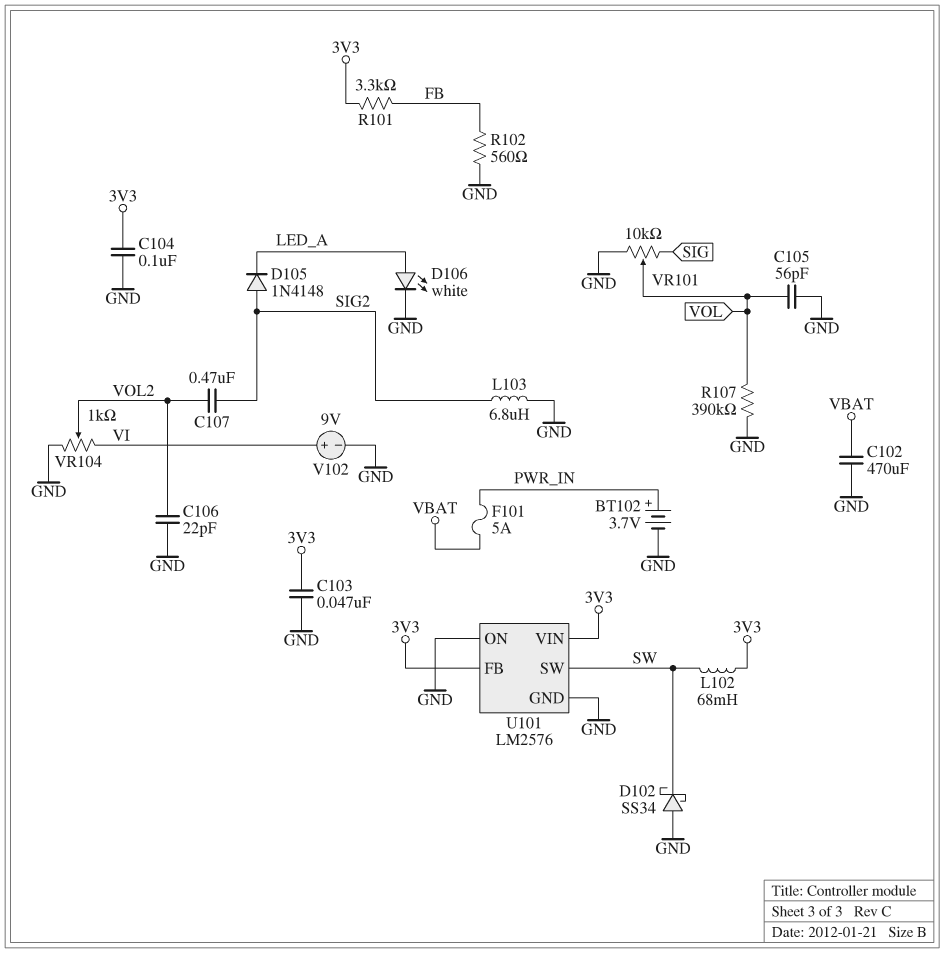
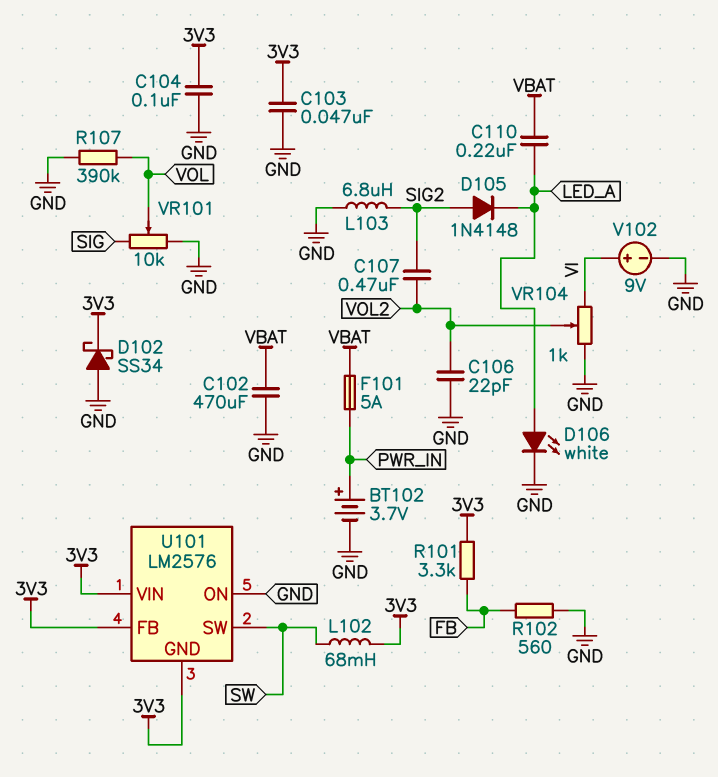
C105: 56pF (GND, VOL) -> none
C110: none -> 220nF (LED_A, VBAT)
D102: schottky SS34 (A GND, K SW) -> schottky SS34 (A GND, K 3V3)
U101 pin GND: GND -> 3V3

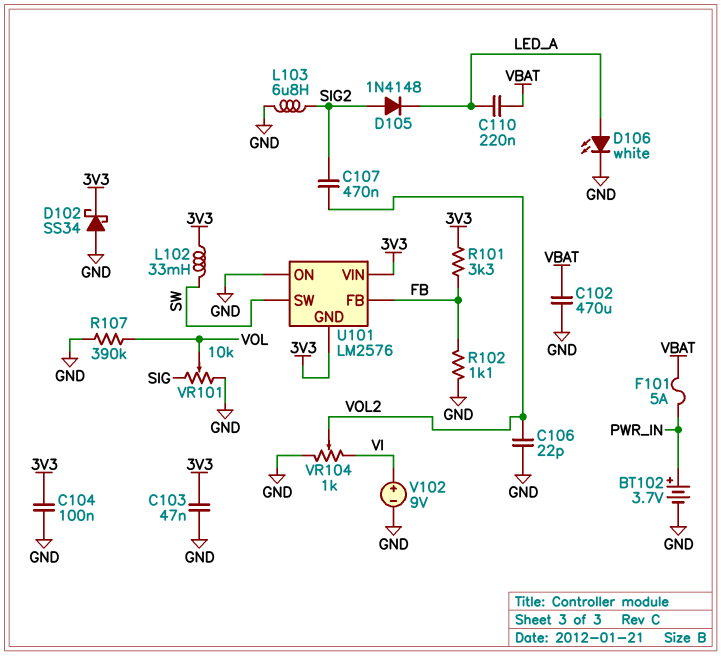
L102: 68mH (3V3, SW) -> 33mH (3V3, SW)
R102: 560 (FB, GND) -> 1.1k (FB, GND)
U101 pin FB: 3V3 -> FB

